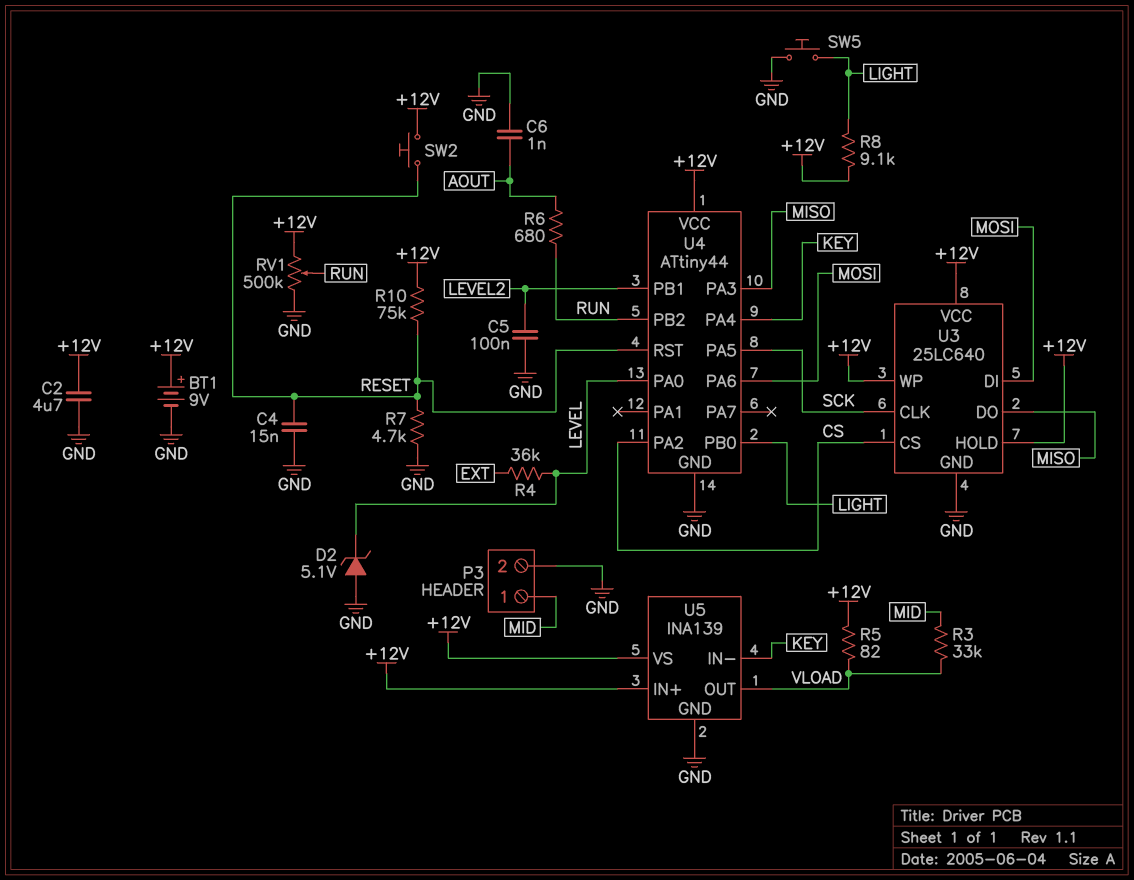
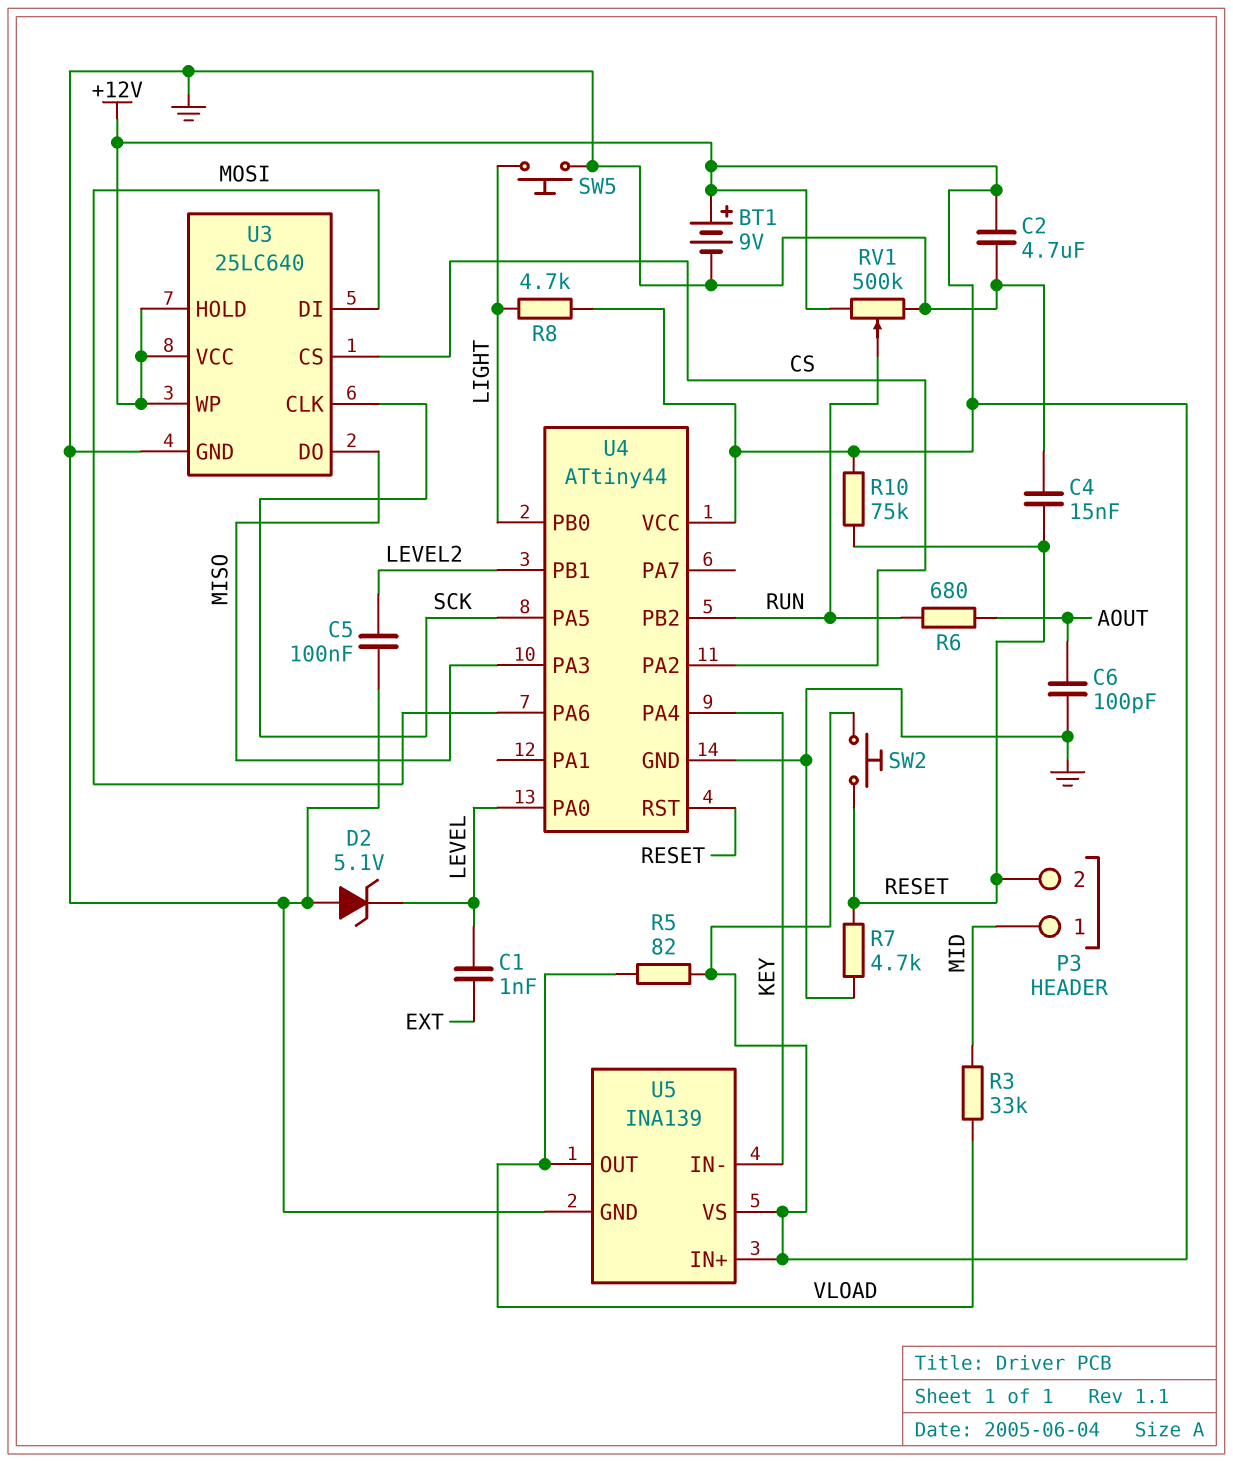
C1: none -> 1nF (EXT, LEVEL)
C6: 1nF (AOUT, GND) -> 100pF (AOUT, GND)
P3 pin 2: GND -> RESET
R4: 36k (EXT, LEVEL) -> none
R8: 9.1k (+12V, LIGHT) -> 4.7k (+12V, LIGHT)

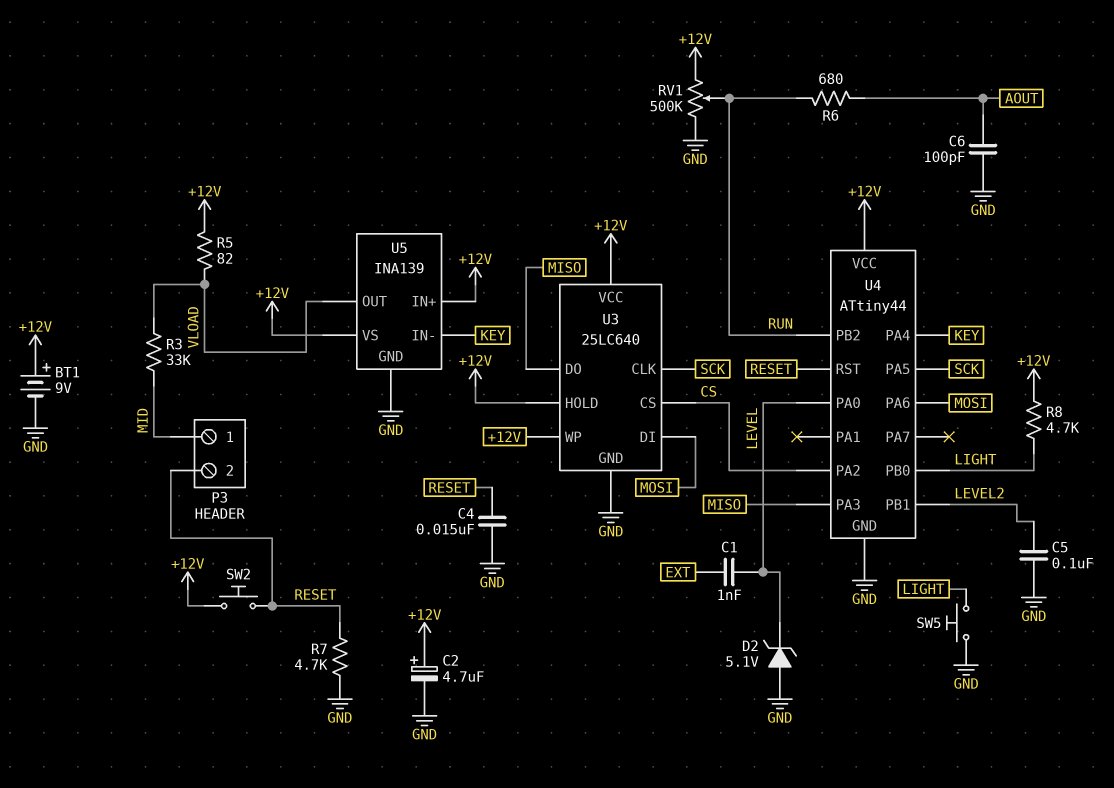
C2: 4.7uF (+12V, GND) -> 4.7uF (plus +12V, minus GND)
R10: 75k (+12V, RESET) -> none

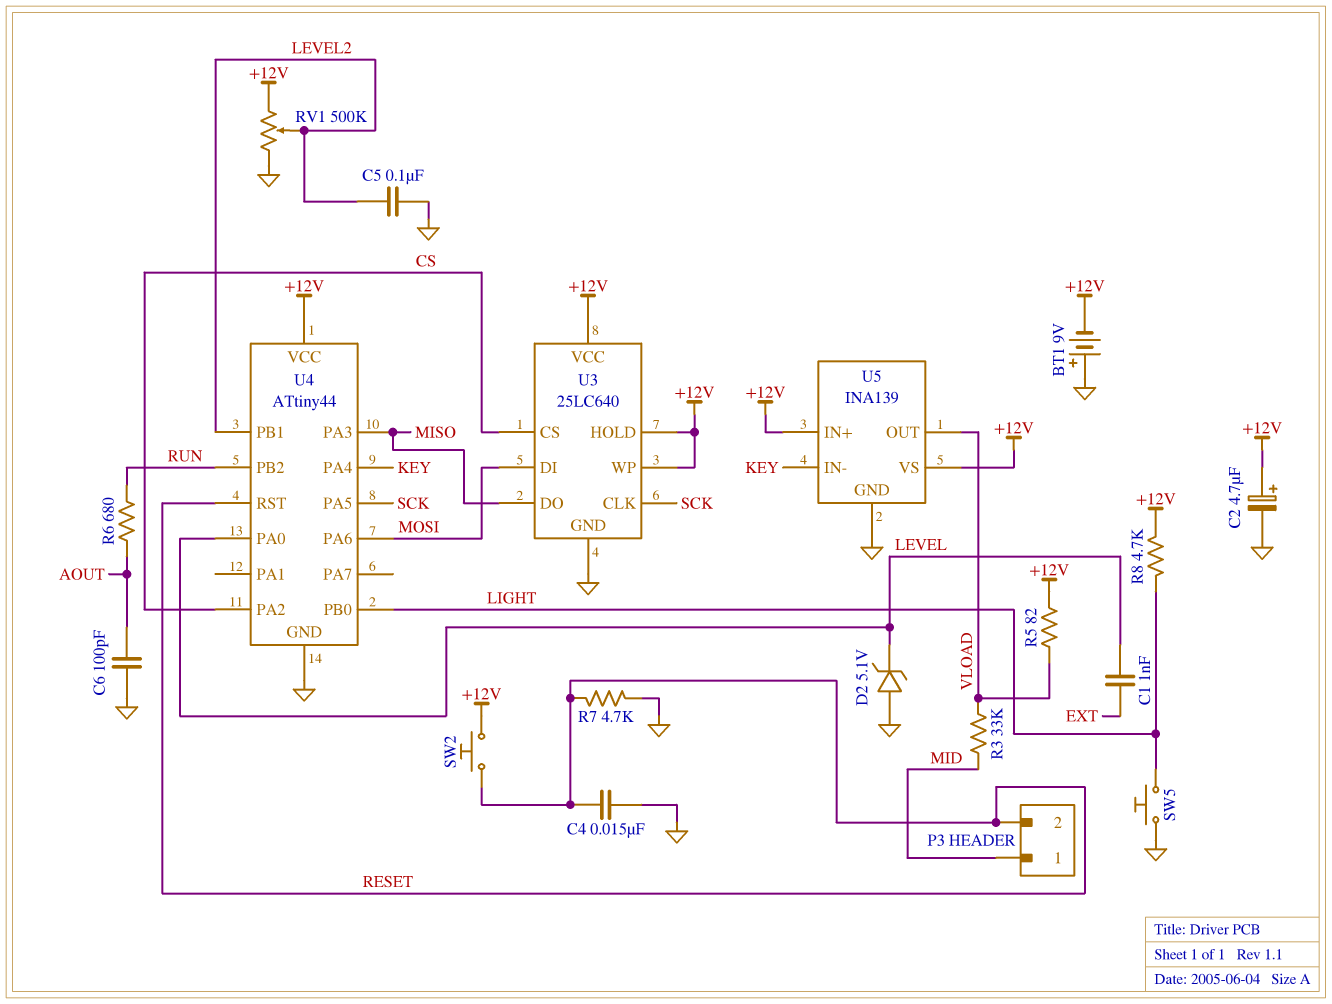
BT1: 9V (plus +12V, minus GND) -> 9V (plus GND, minus +12V)
RV1: 500k (+12V, GND, wiper RUN) -> 500k (+12V, GND, wiper LEVEL2)

